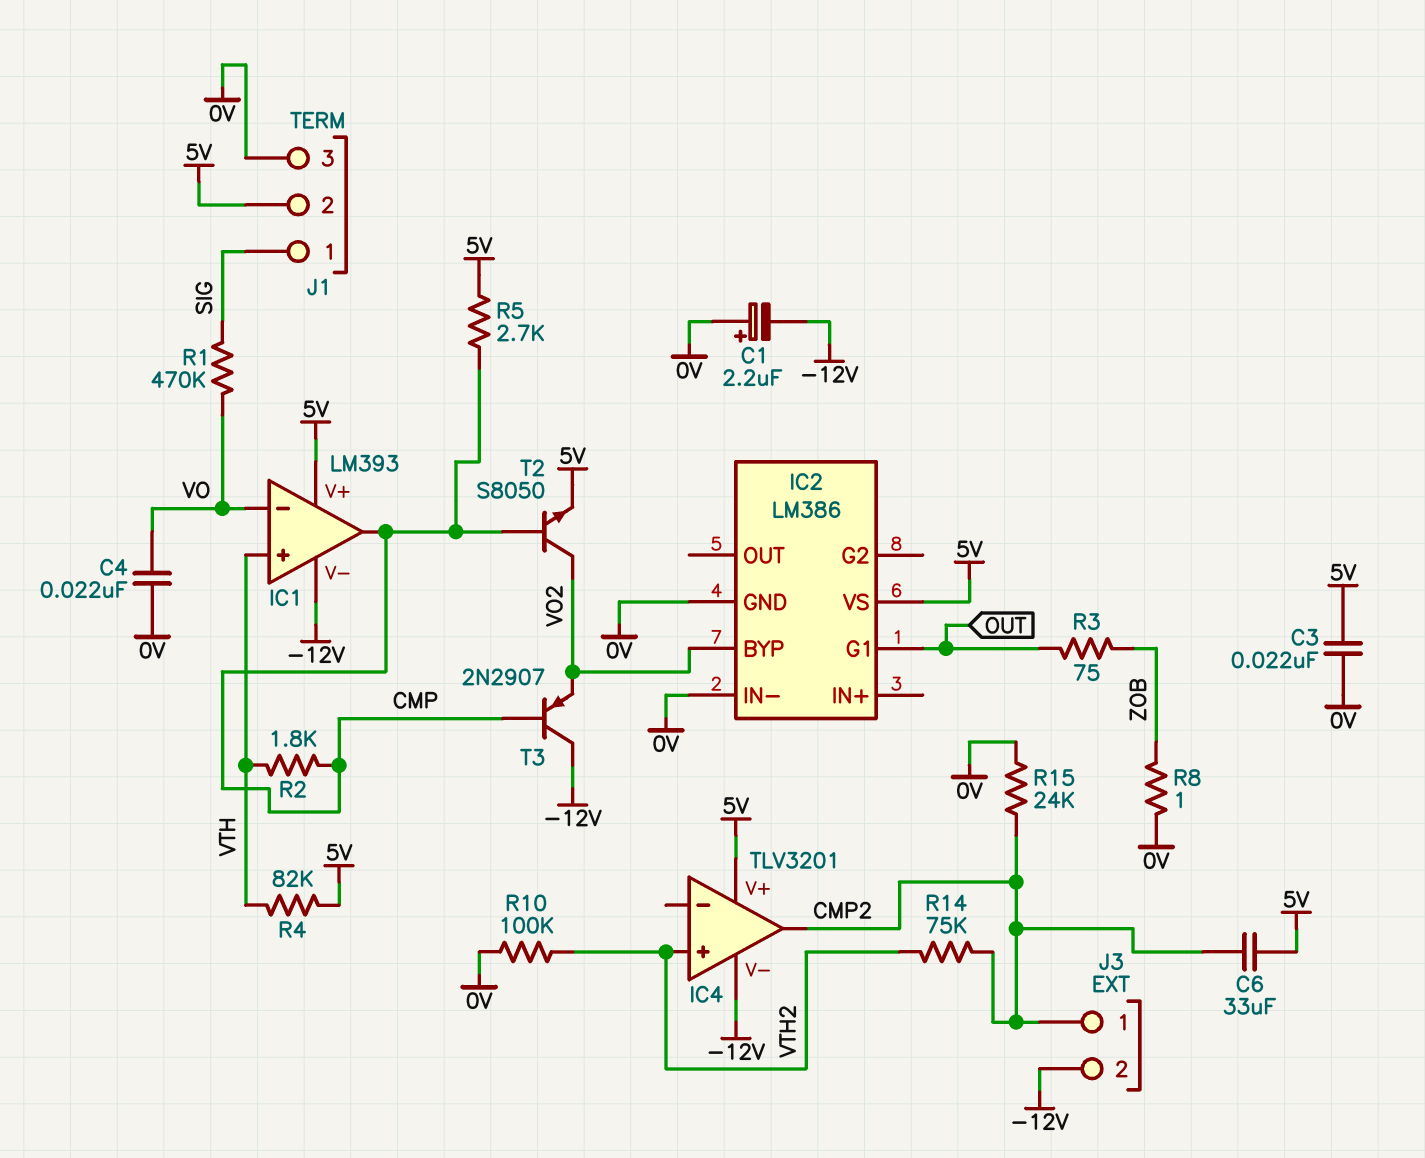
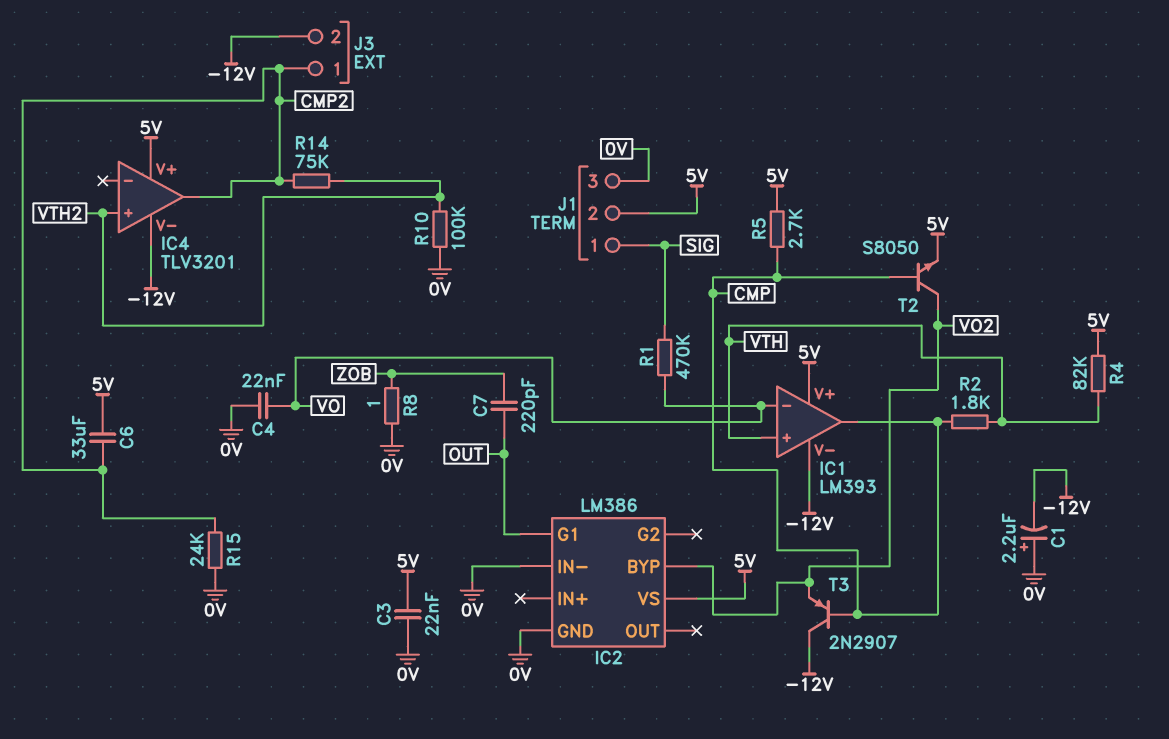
C7: none -> 220pF (OUT, ZOB)
R3: 75 (OUT, ZOB) -> none

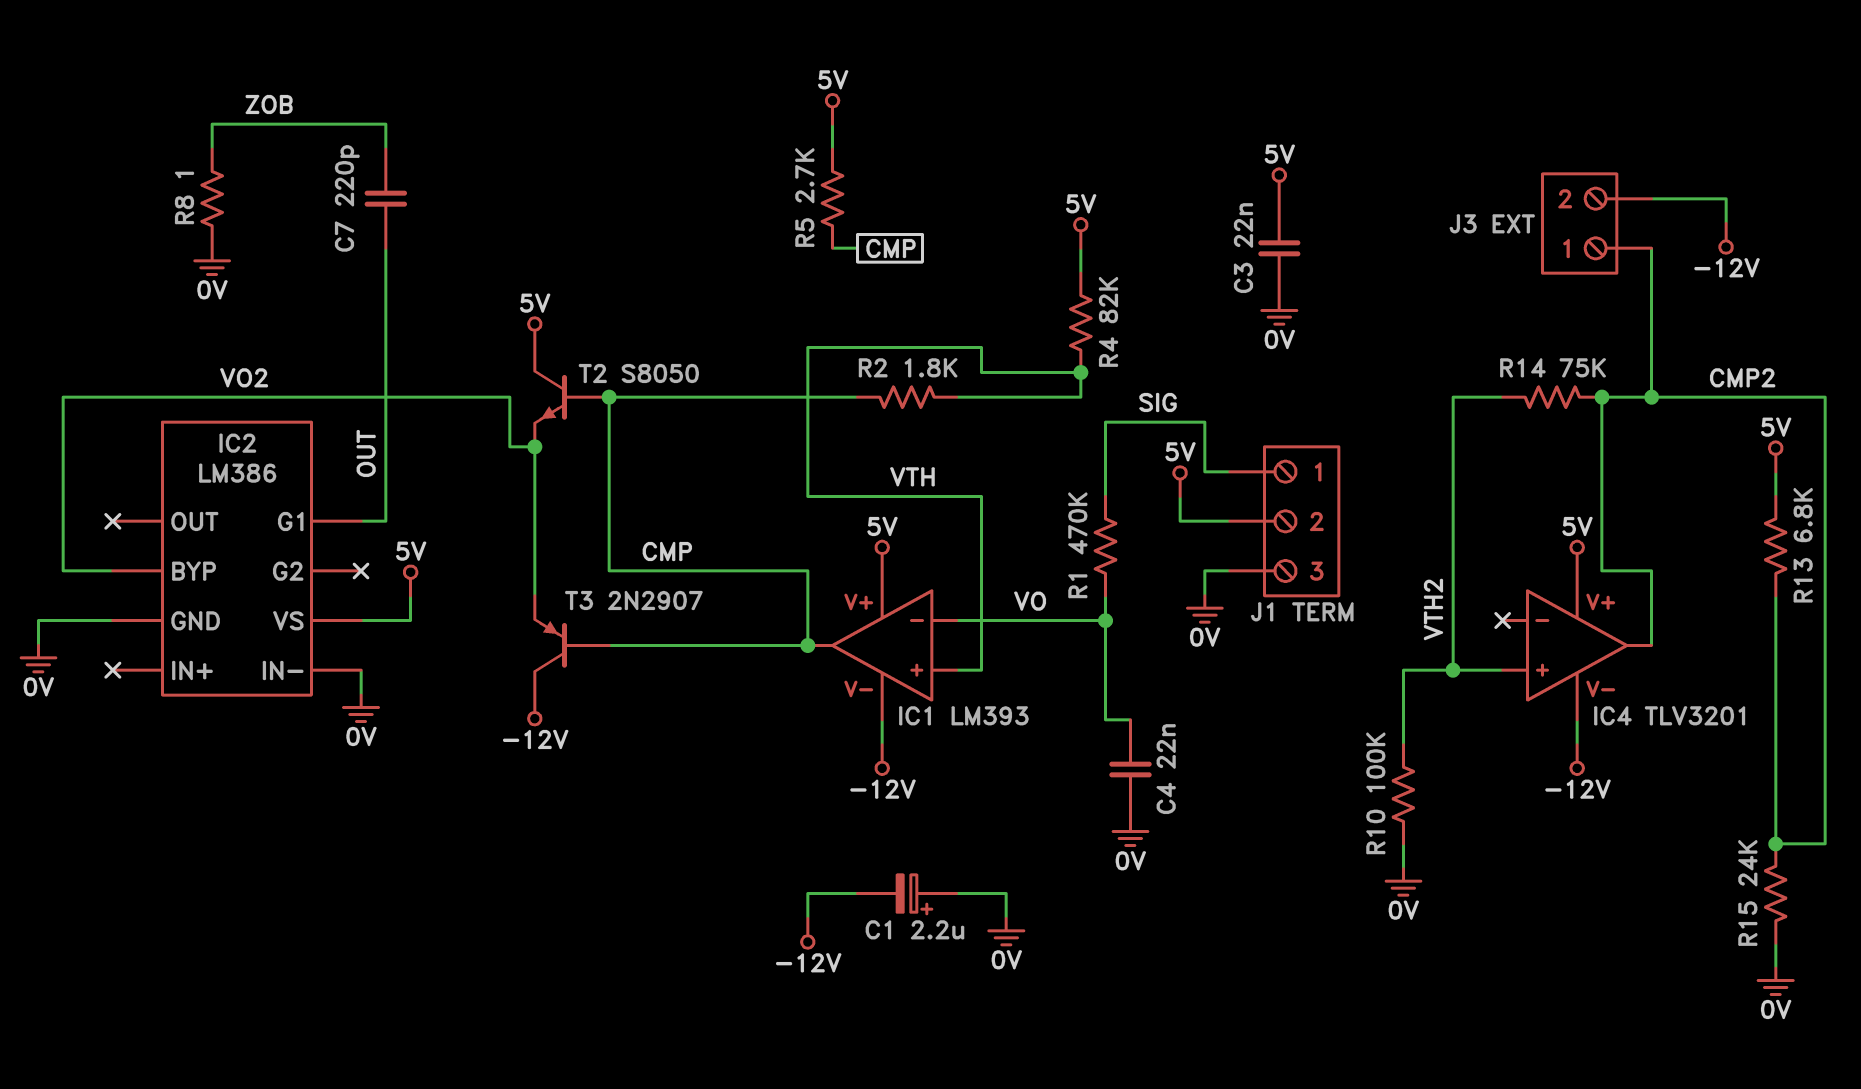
C6: 33uF (5V, CMP2) -> none
R13: none -> 6.8k (5V, CMP2)
T2: NPN S8050 (B CMP, C VO2, E 5V) -> NPN S8050 (B CMP, C 5V, E VO2)

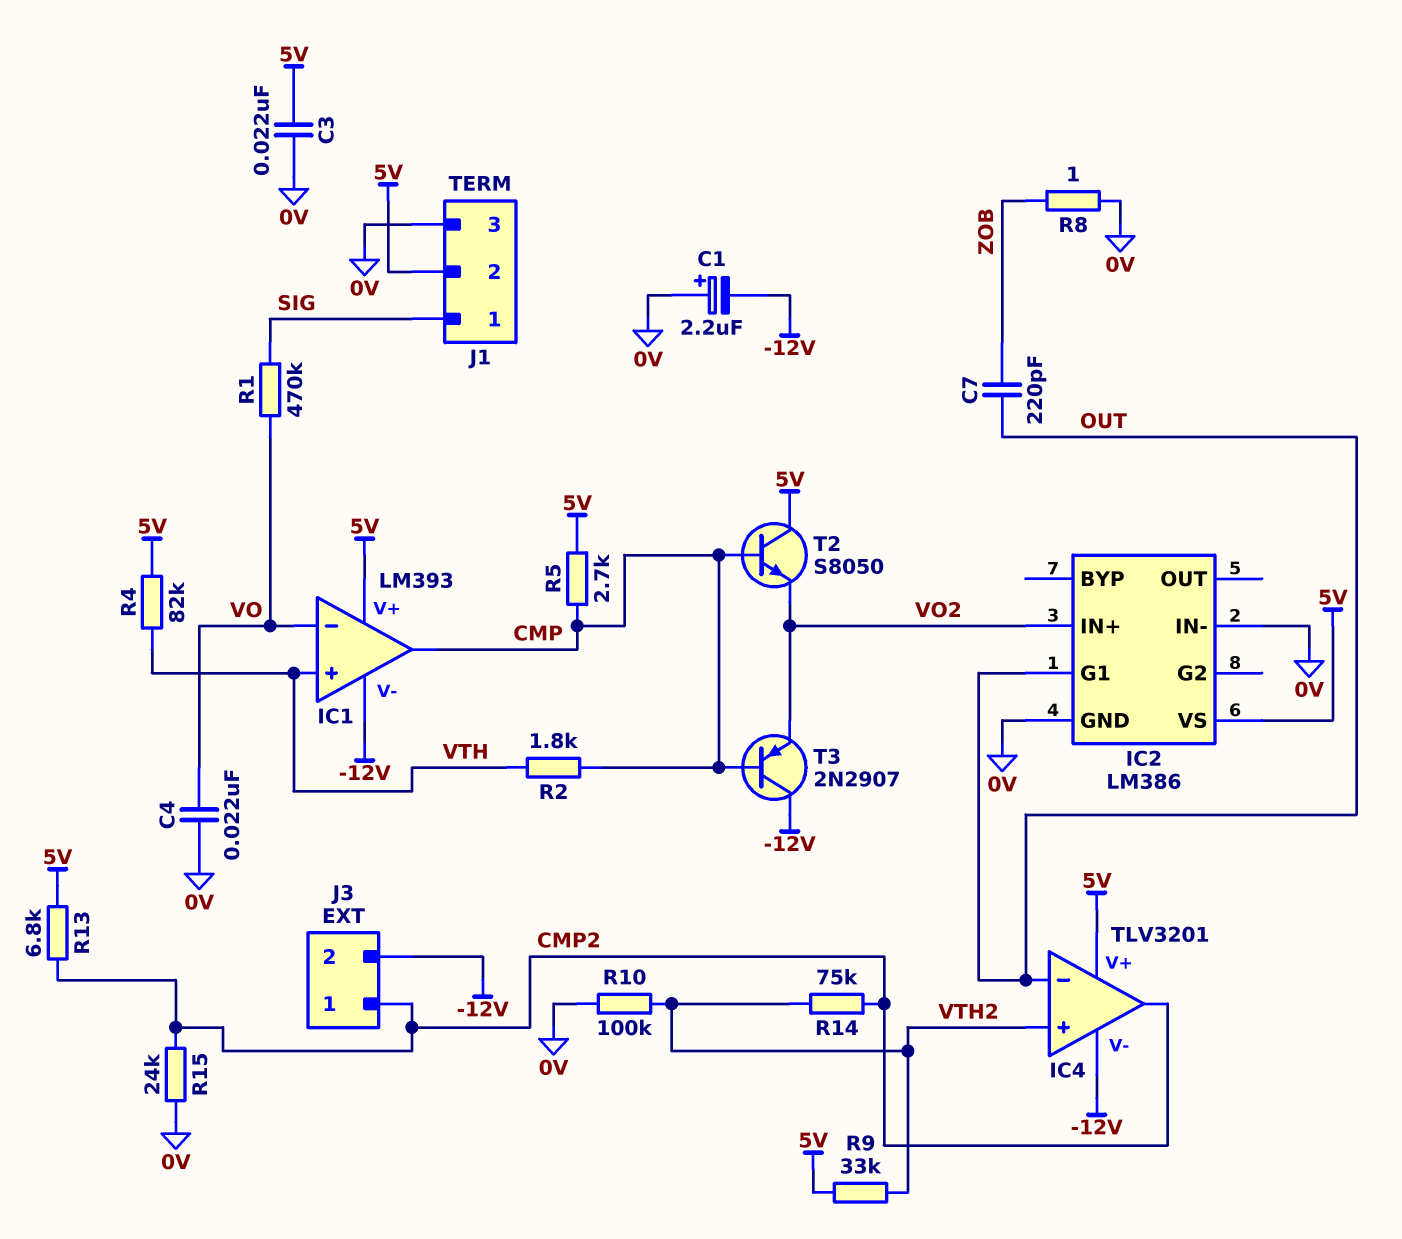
IC2 pin BYP: VO2 -> none
IC2 pin IN+: none -> VO2
IC4 pin in-: none -> OUT
R9: none -> 33k (5V, VTH2)

